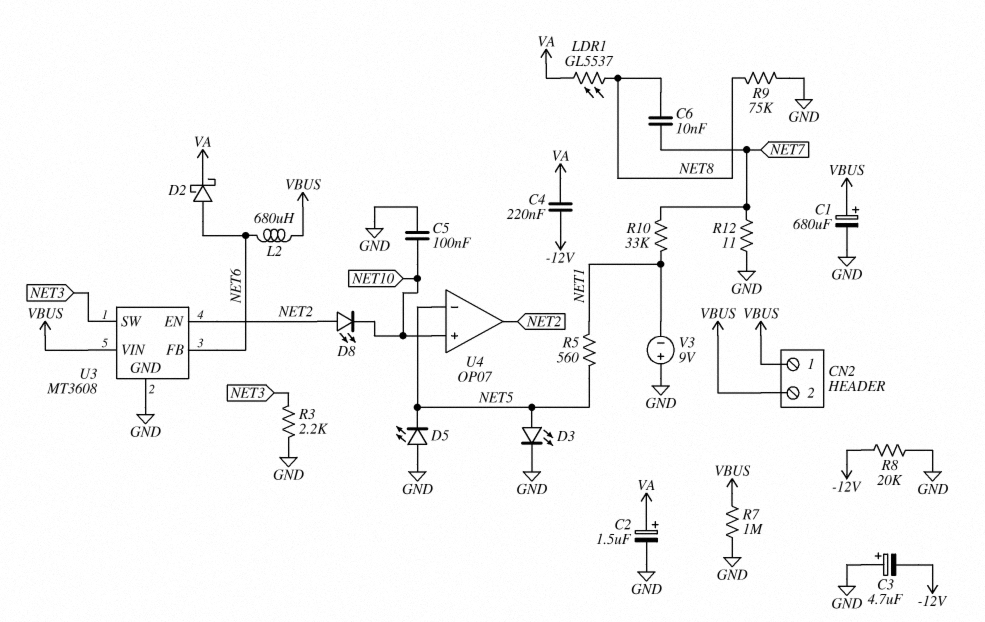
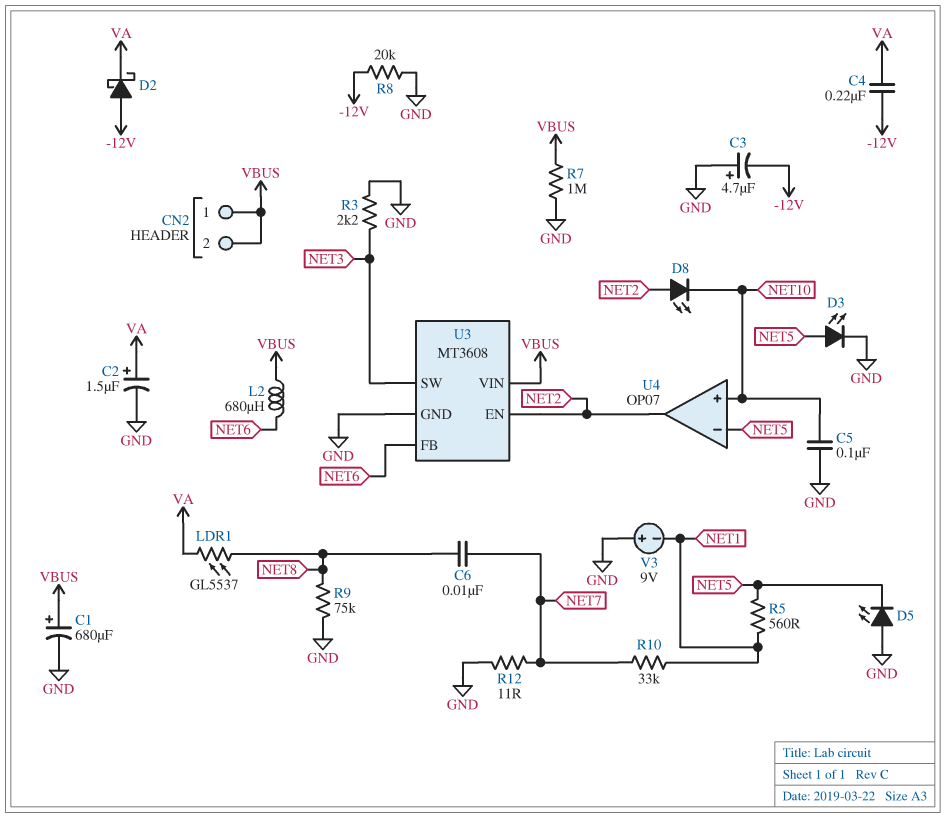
D2: schottky (A NET6, K VA) -> schottky (A -12V, K VA)

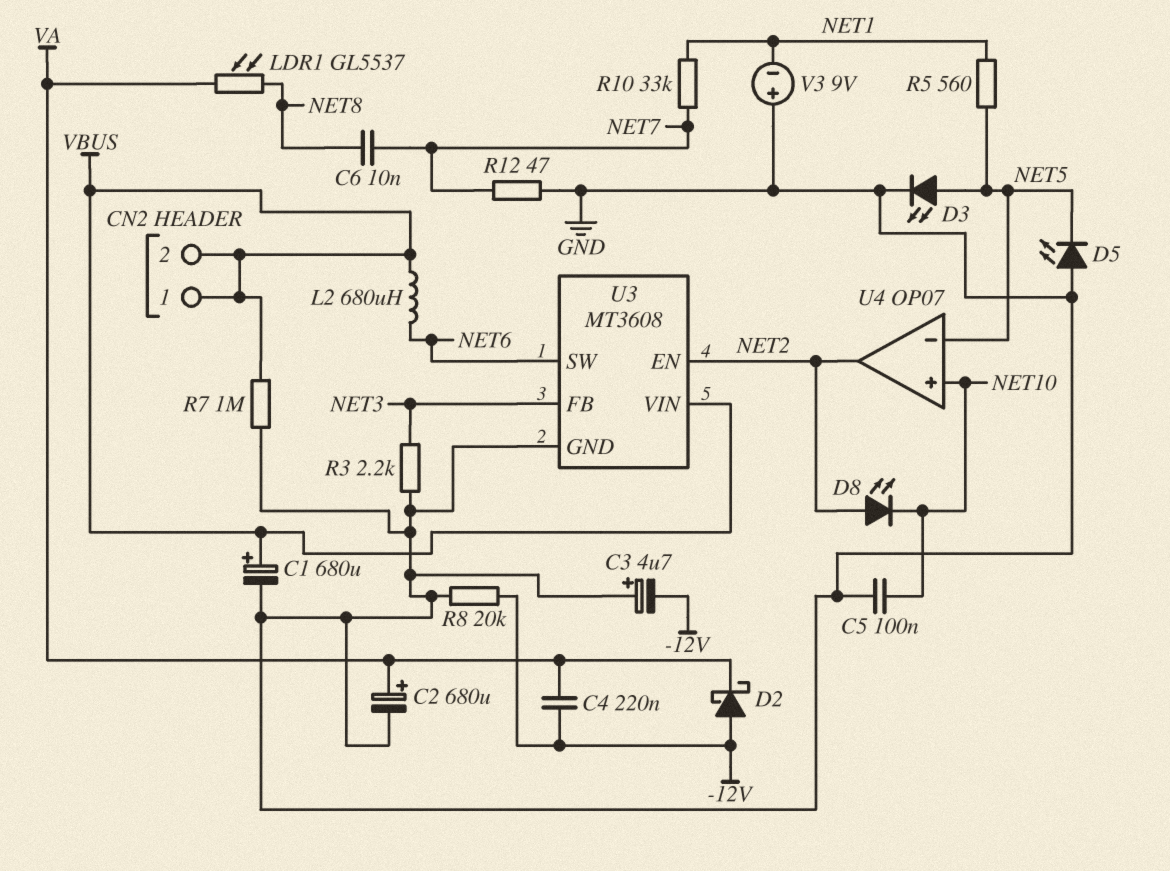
C2: 1.5uF (plus VA, minus GND) -> 680uF (plus VA, minus GND)
R9: 75k (GND, NET8) -> none
R12: 11 (GND, NET7) -> 47 (GND, NET7)
U3 pin FB: NET6 -> NET3
U3 pin SW: NET3 -> NET6

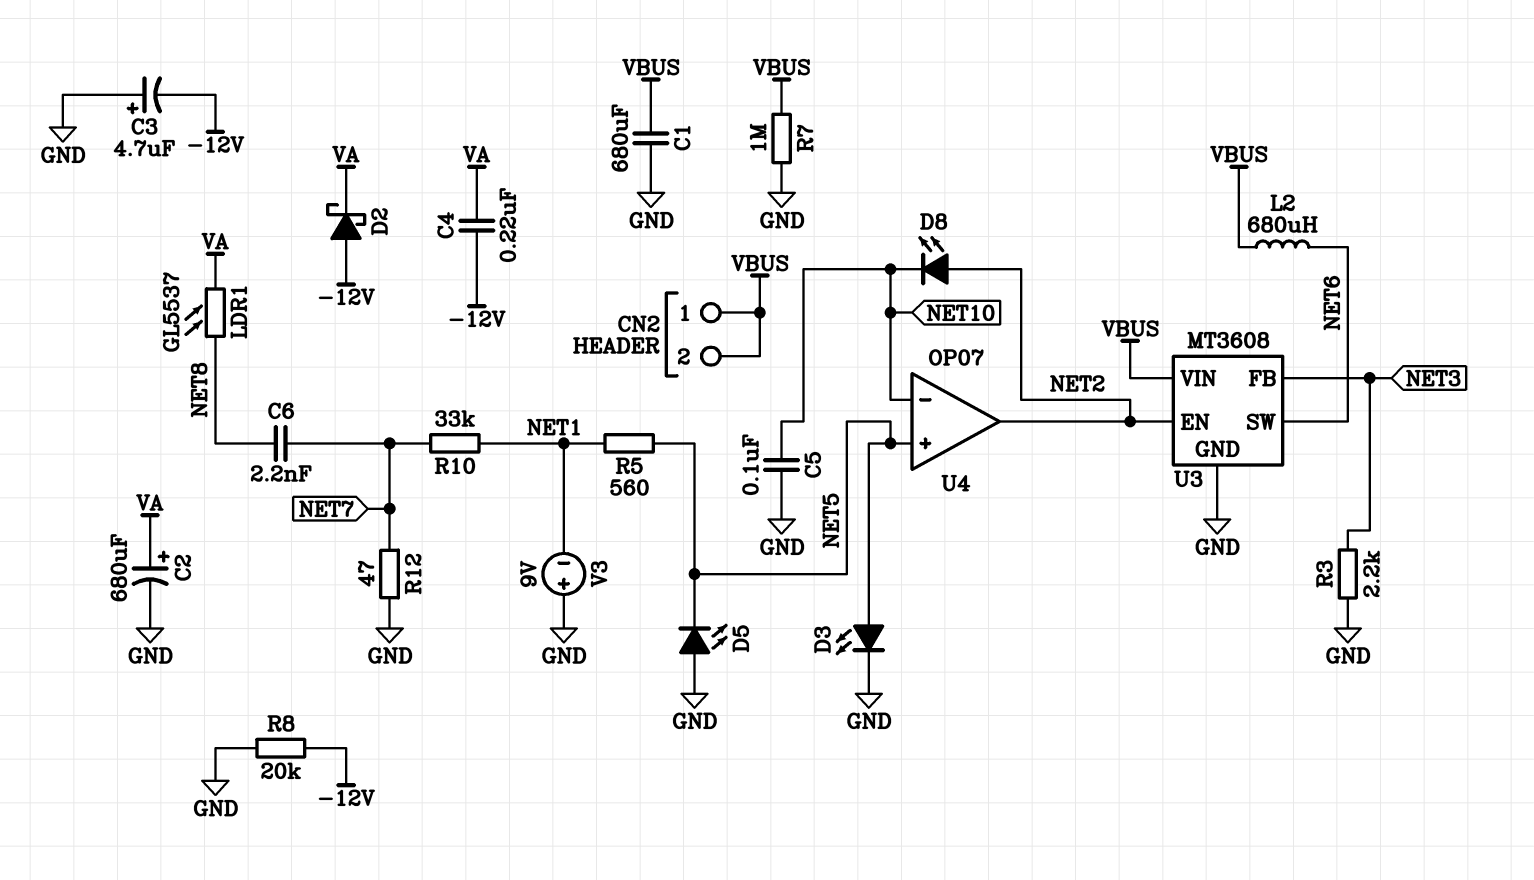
C1: 680uF (plus VBUS, minus GND) -> 680uF (GND, VBUS)
C6: 10nF (NET7, NET8) -> 2.2nF (NET7, NET8)
U4 pin in+: NET10 -> NET5
U4 pin in-: NET5 -> NET10

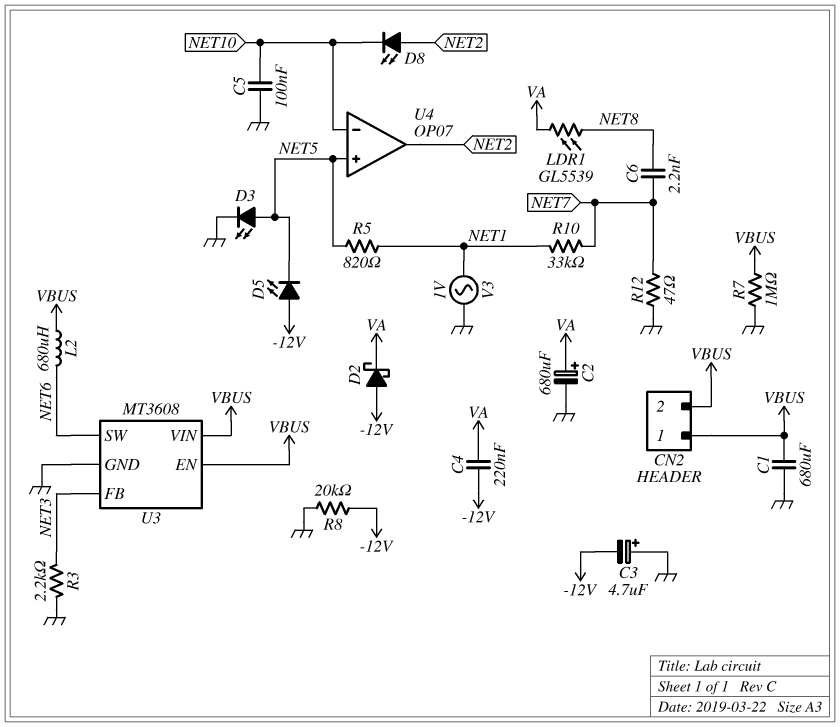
D5: LED (A GND, K NET5) -> LED (A -12V, K NET5)
LDR1: GL5537 (NET8, VA) -> GL5539 (NET8, VA)
R5: 560 (NET1, NET5) -> 820 (NET1, NET5)
U3 pin EN: NET2 -> VBUS
V3: 9V (plus GND, minus NET1) -> AC 1V (GND, NET1)

